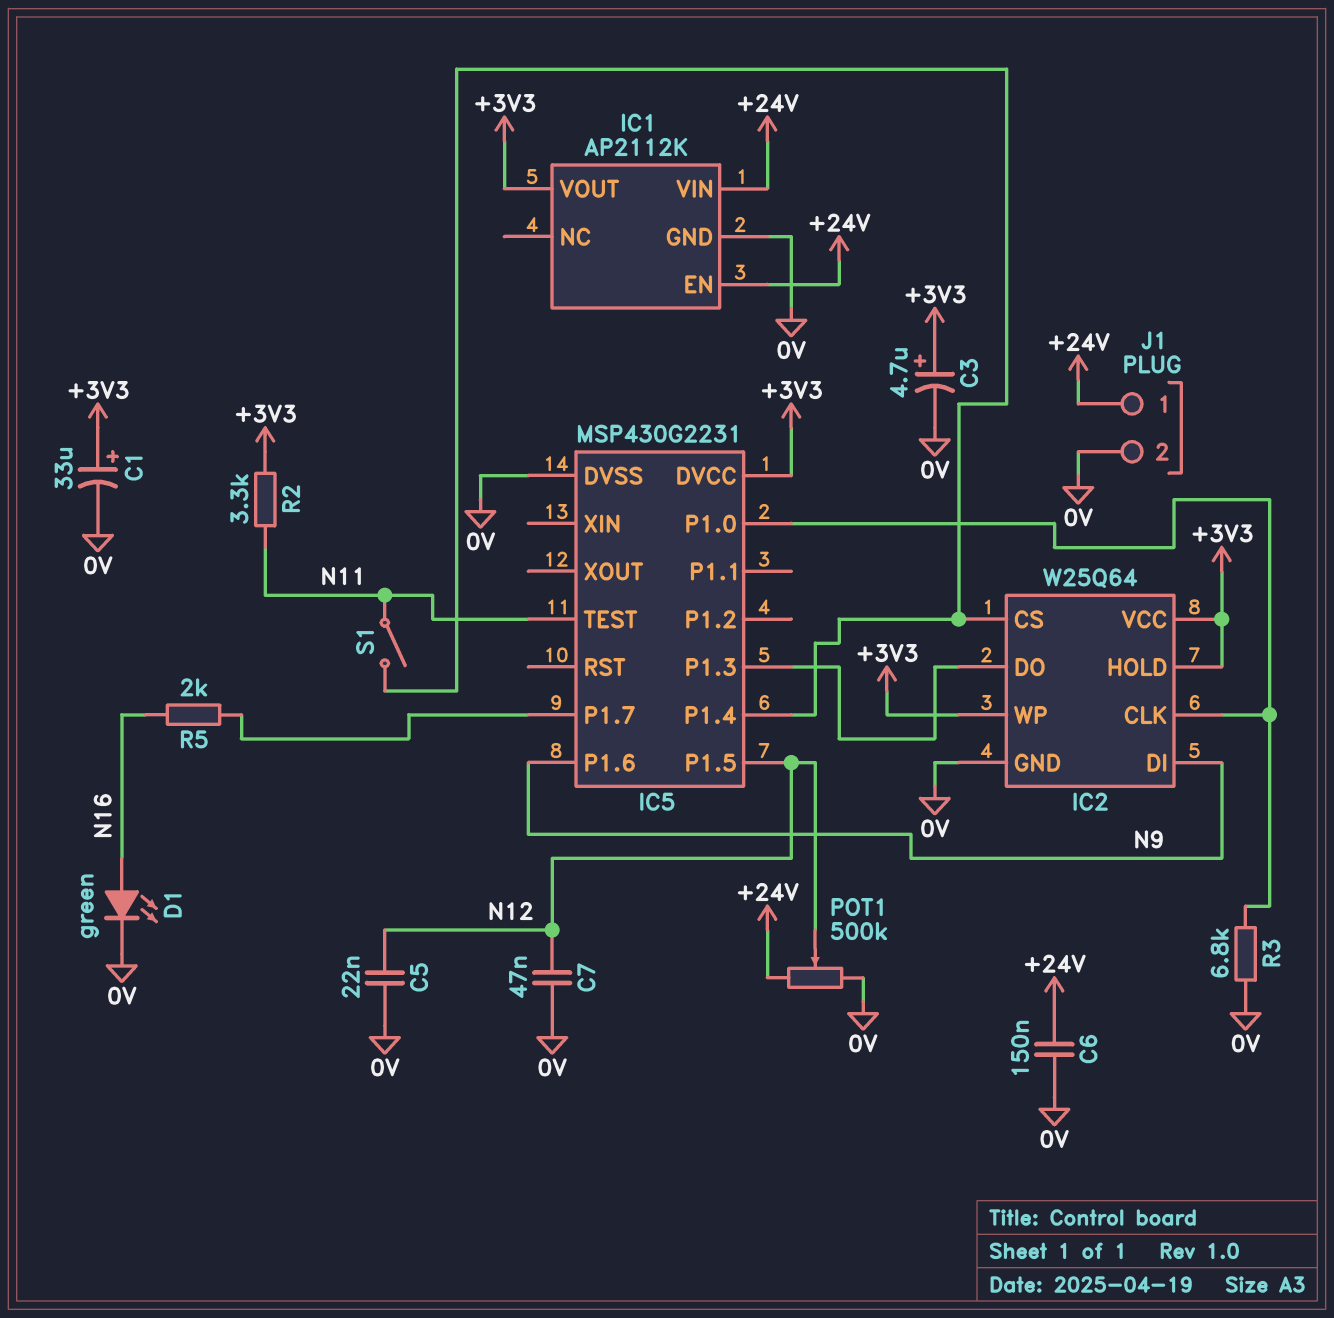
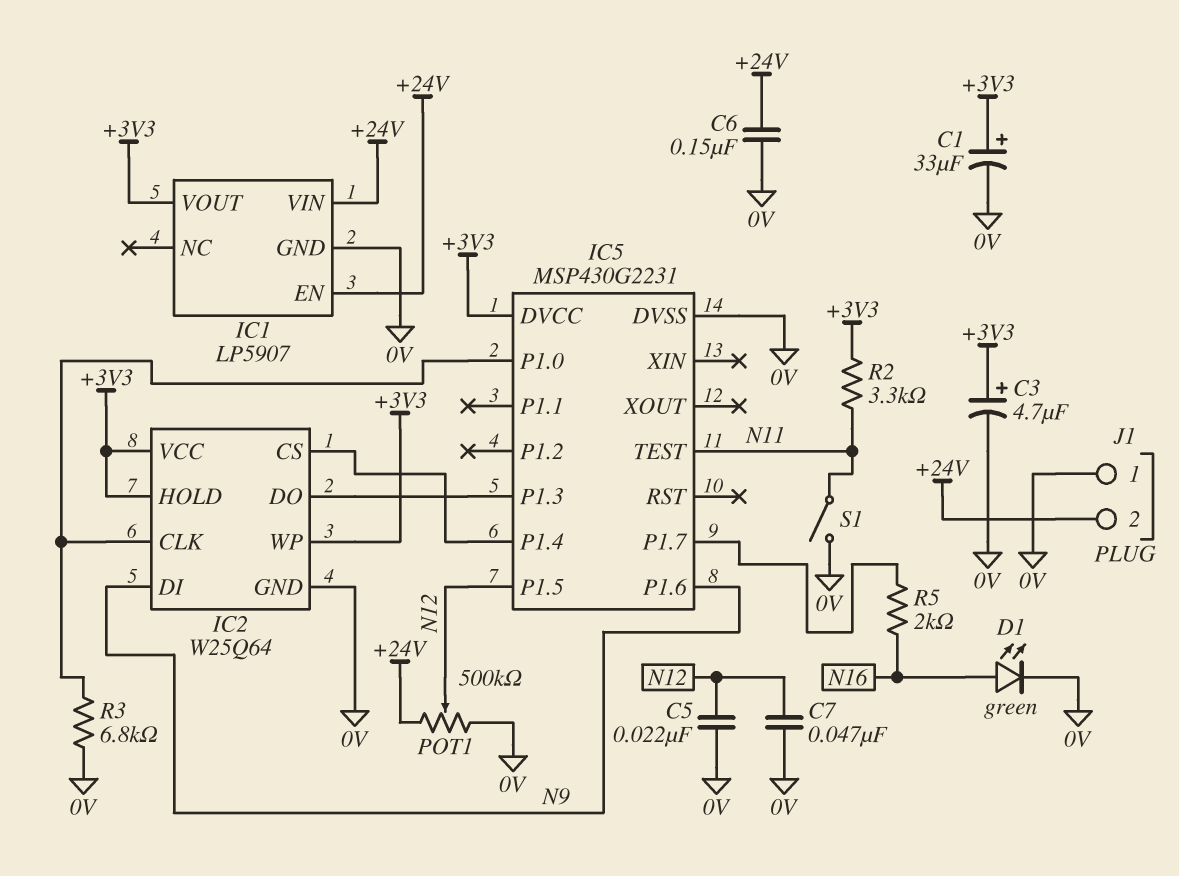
IC1: AP2112K -> LP5907
J1 pin 1: +24V -> 0V
J1 pin 2: 0V -> +24V
S1: switch (IC2/CS, N11) -> switch (0V, N11)

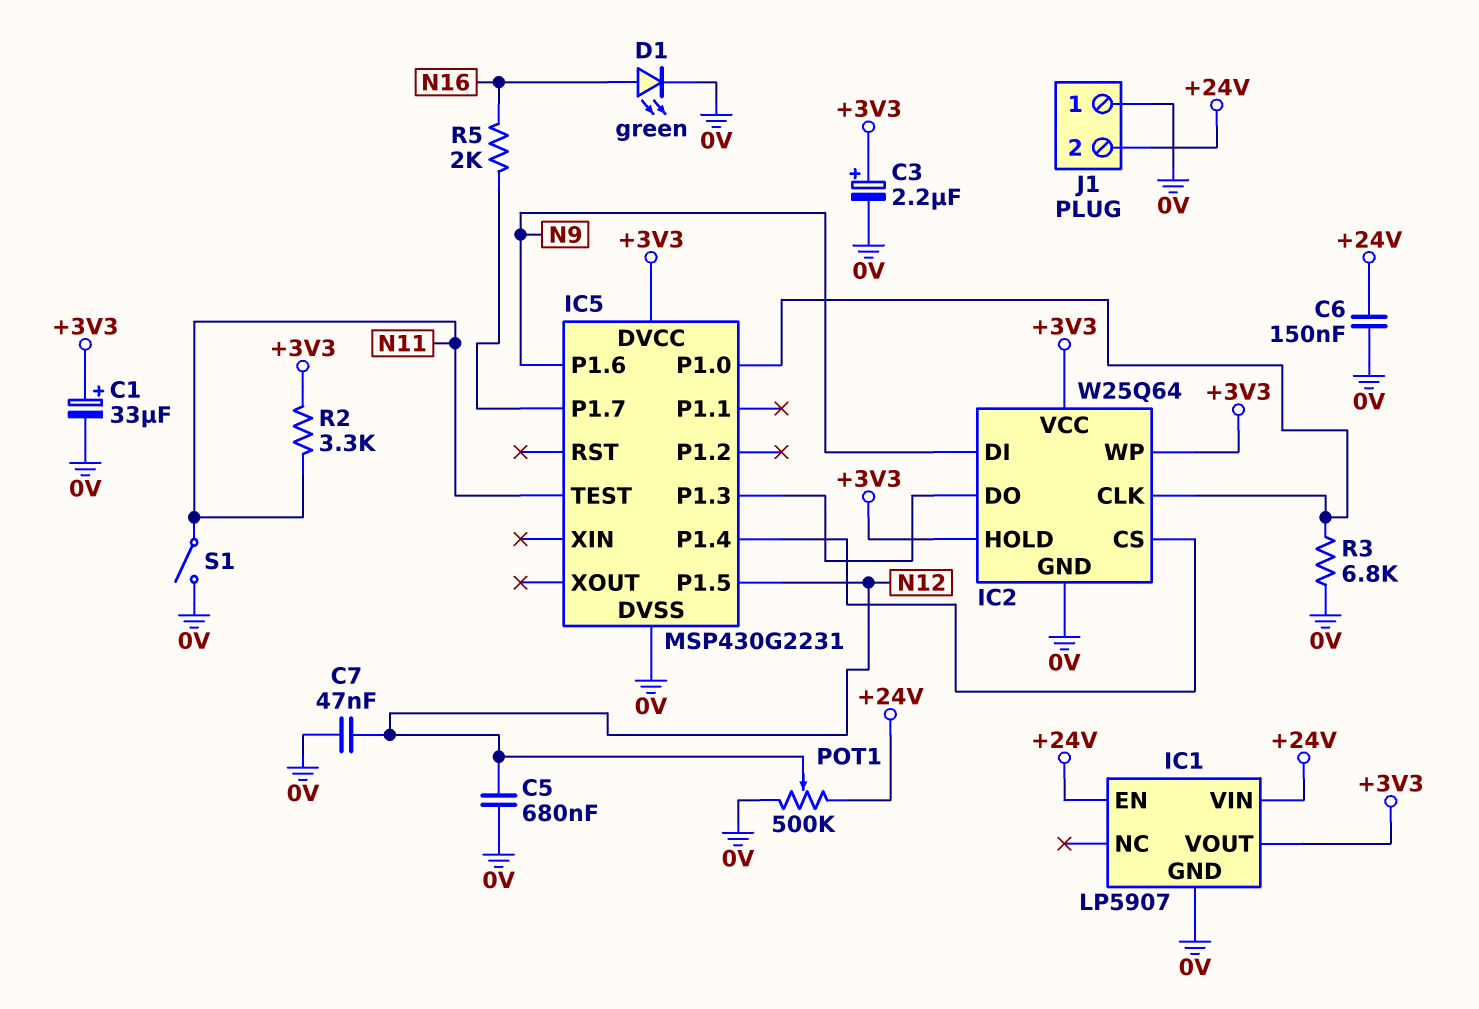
C3: 4.7uF (plus +3V3, minus 0V) -> 2.2uF (plus +3V3, minus 0V)
C5: 22nF (0V, N12) -> 680nF (0V, N12)

